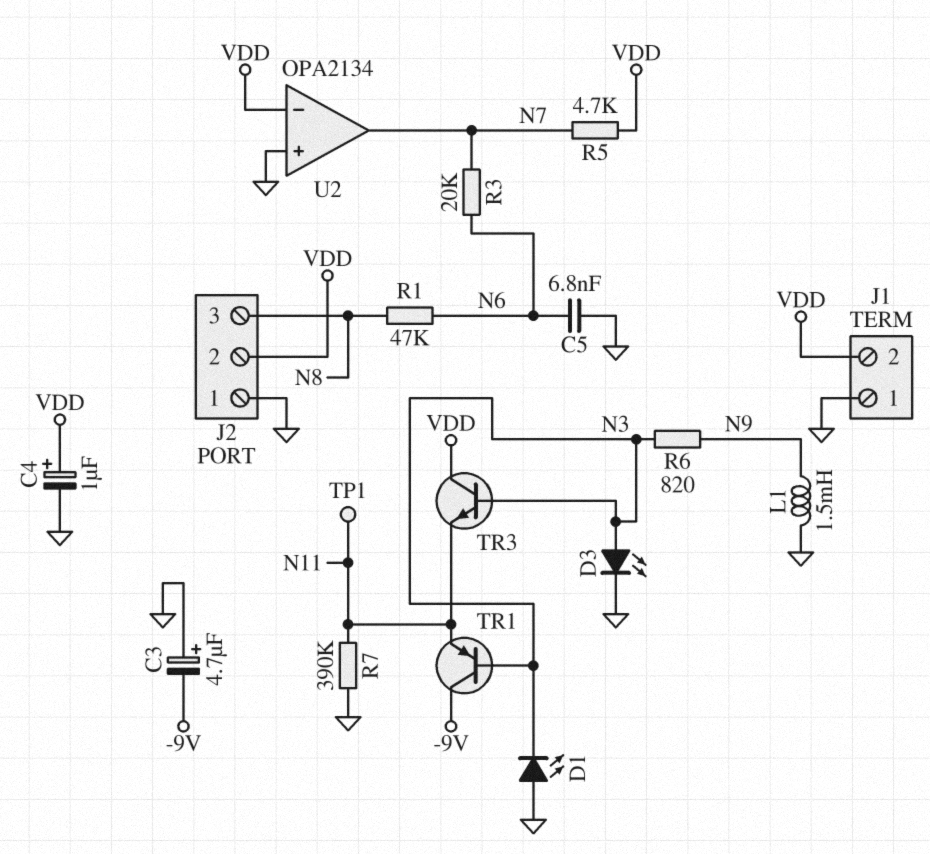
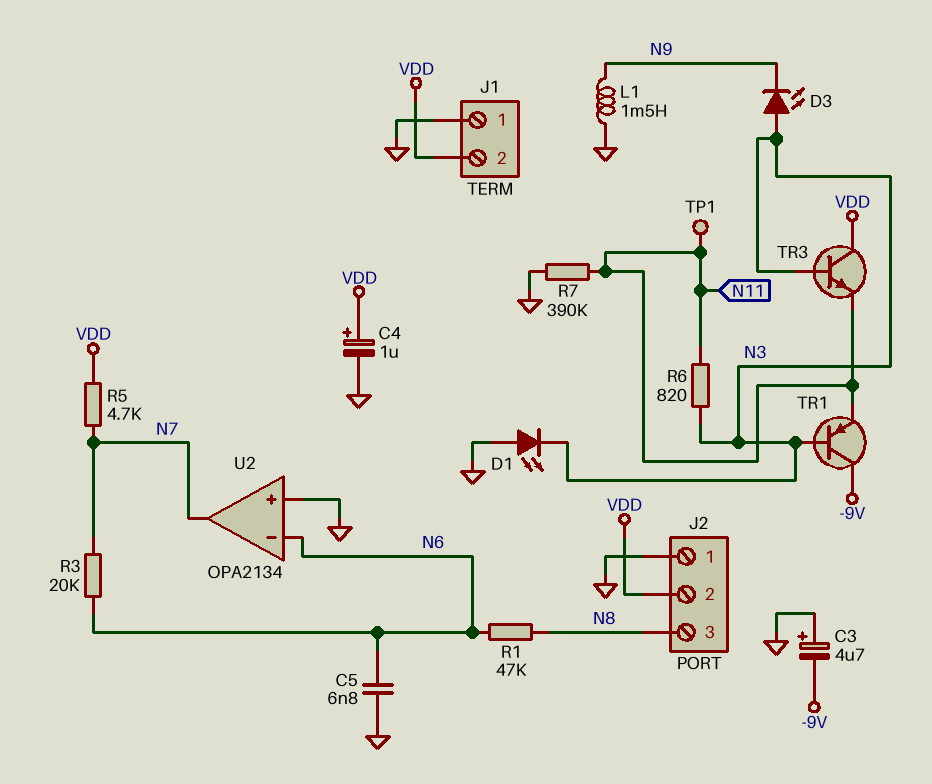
D3: LED (A N3, K GND) -> LED (A N3, K N9)
R6: 820 (N3, N9) -> 820 (N3, N11)
U2 pin in-: VDD -> N6

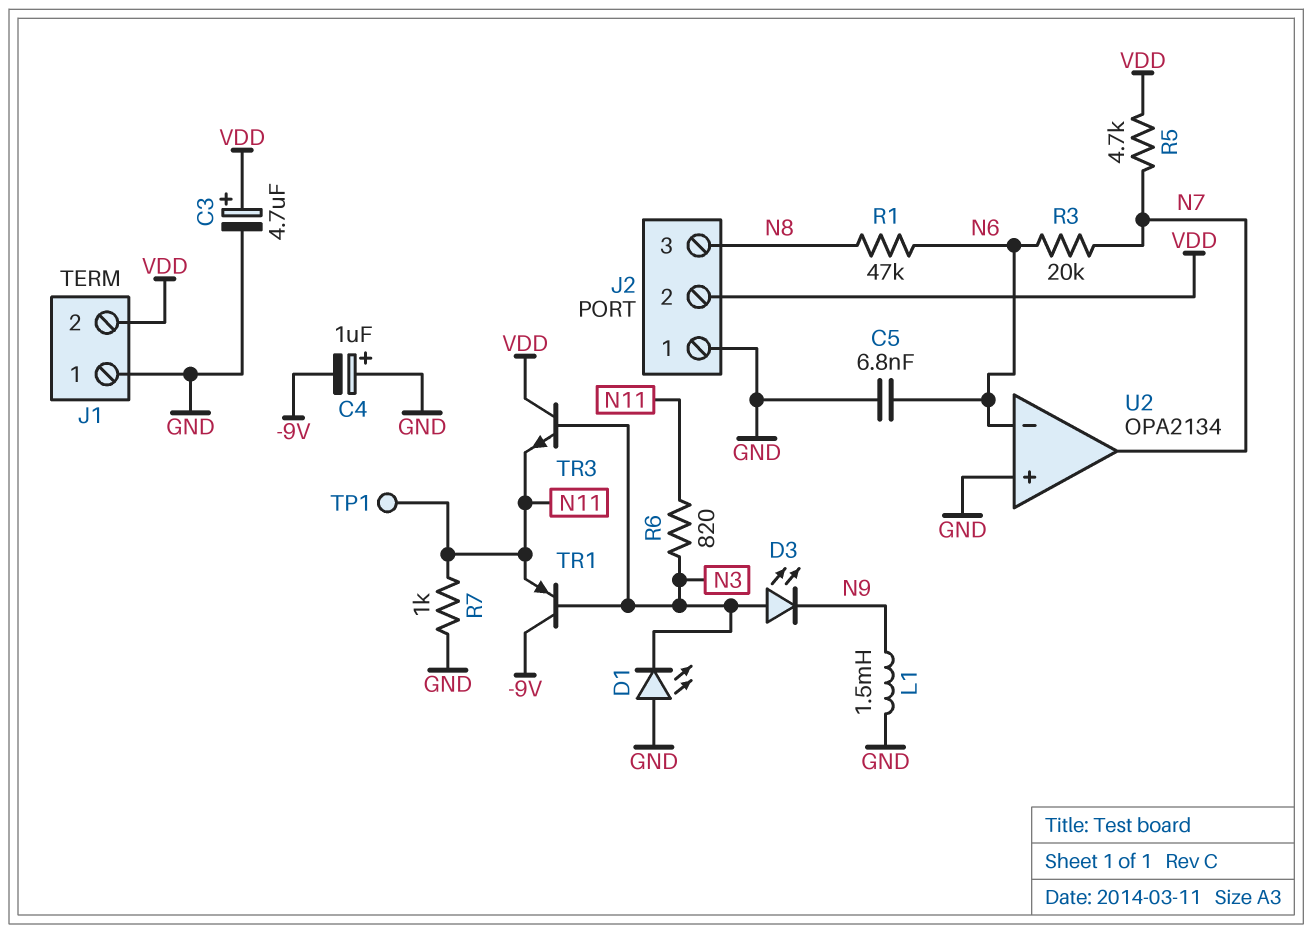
C3: 4.7uF (plus GND, minus -9V) -> 4.7uF (plus VDD, minus GND)
C4: 1uF (plus VDD, minus GND) -> 1uF (plus GND, minus -9V)
R7: 390k (GND, N11) -> 1k (GND, N11)

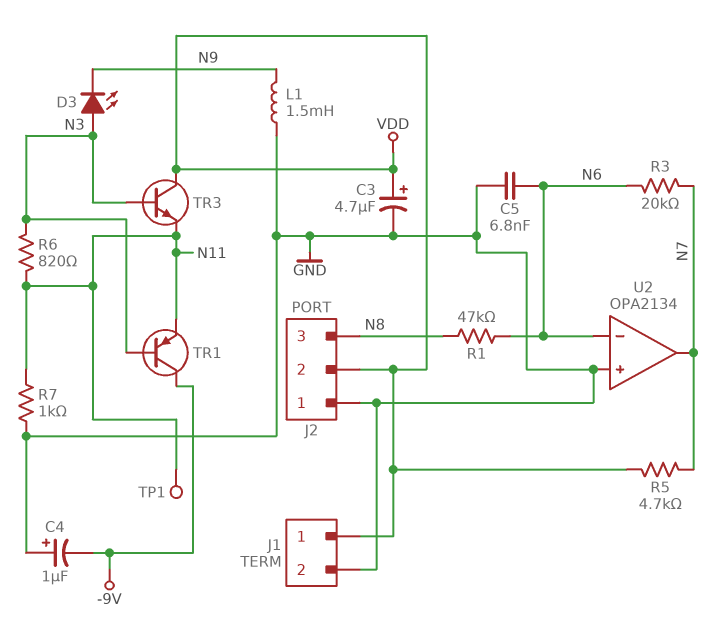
D1: LED (A GND, K N3) -> none
J1 pin 1: GND -> VDD
J1 pin 2: VDD -> GND

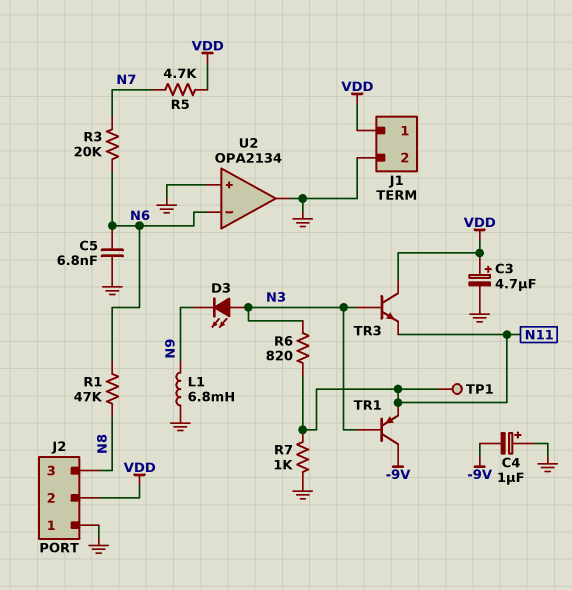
L1: 1.5mH (GND, N9) -> 6.8mH (GND, N9)
U2 pin out: N7 -> GND

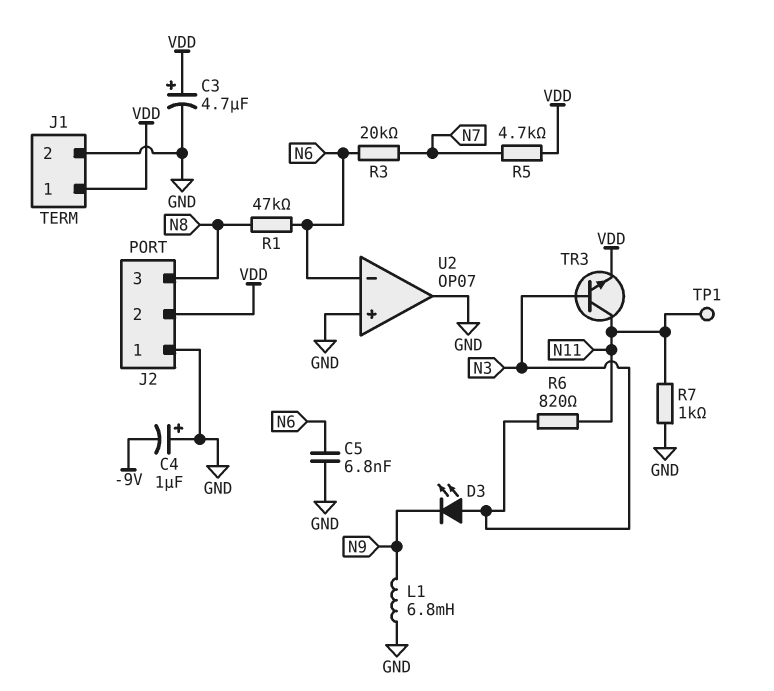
TR1: PNP (B N3, C -9V, E N11) -> none
TR3: NPN (B N3, C VDD, E N11) -> NPN (B N3, C N11, E VDD)
U2: OPA2134 -> OP07

